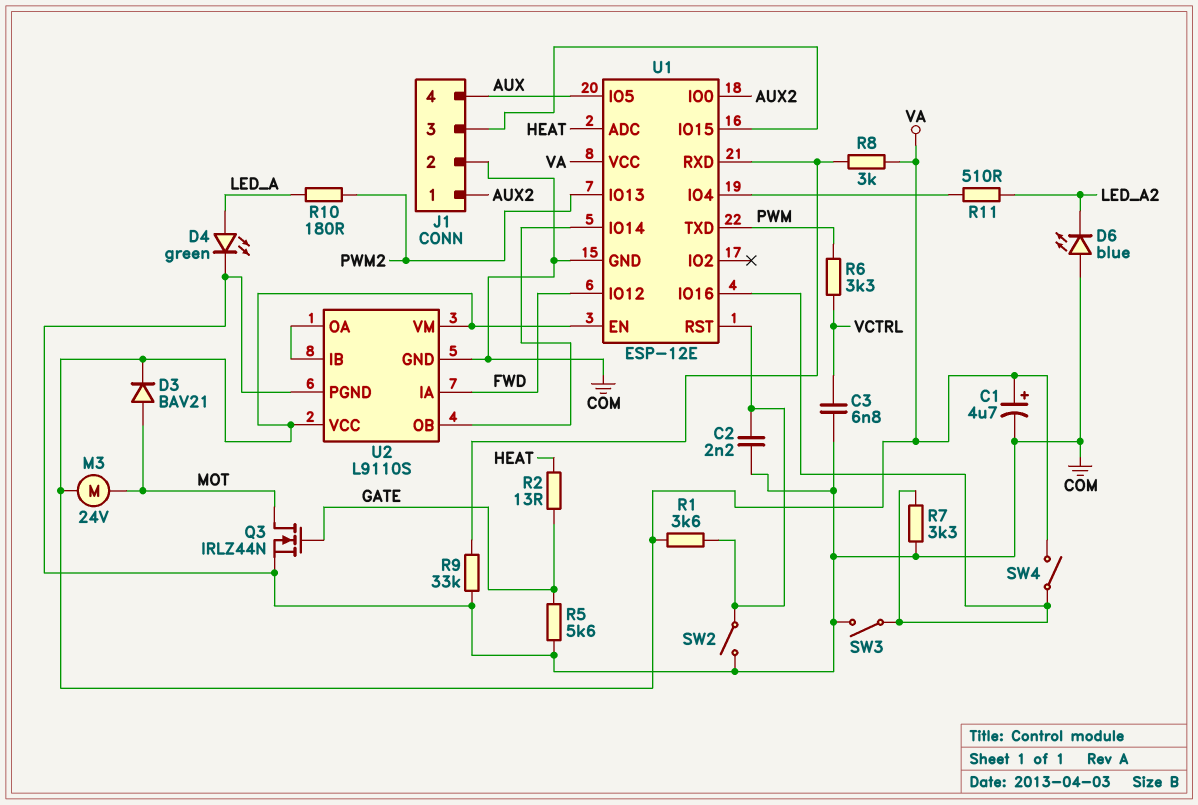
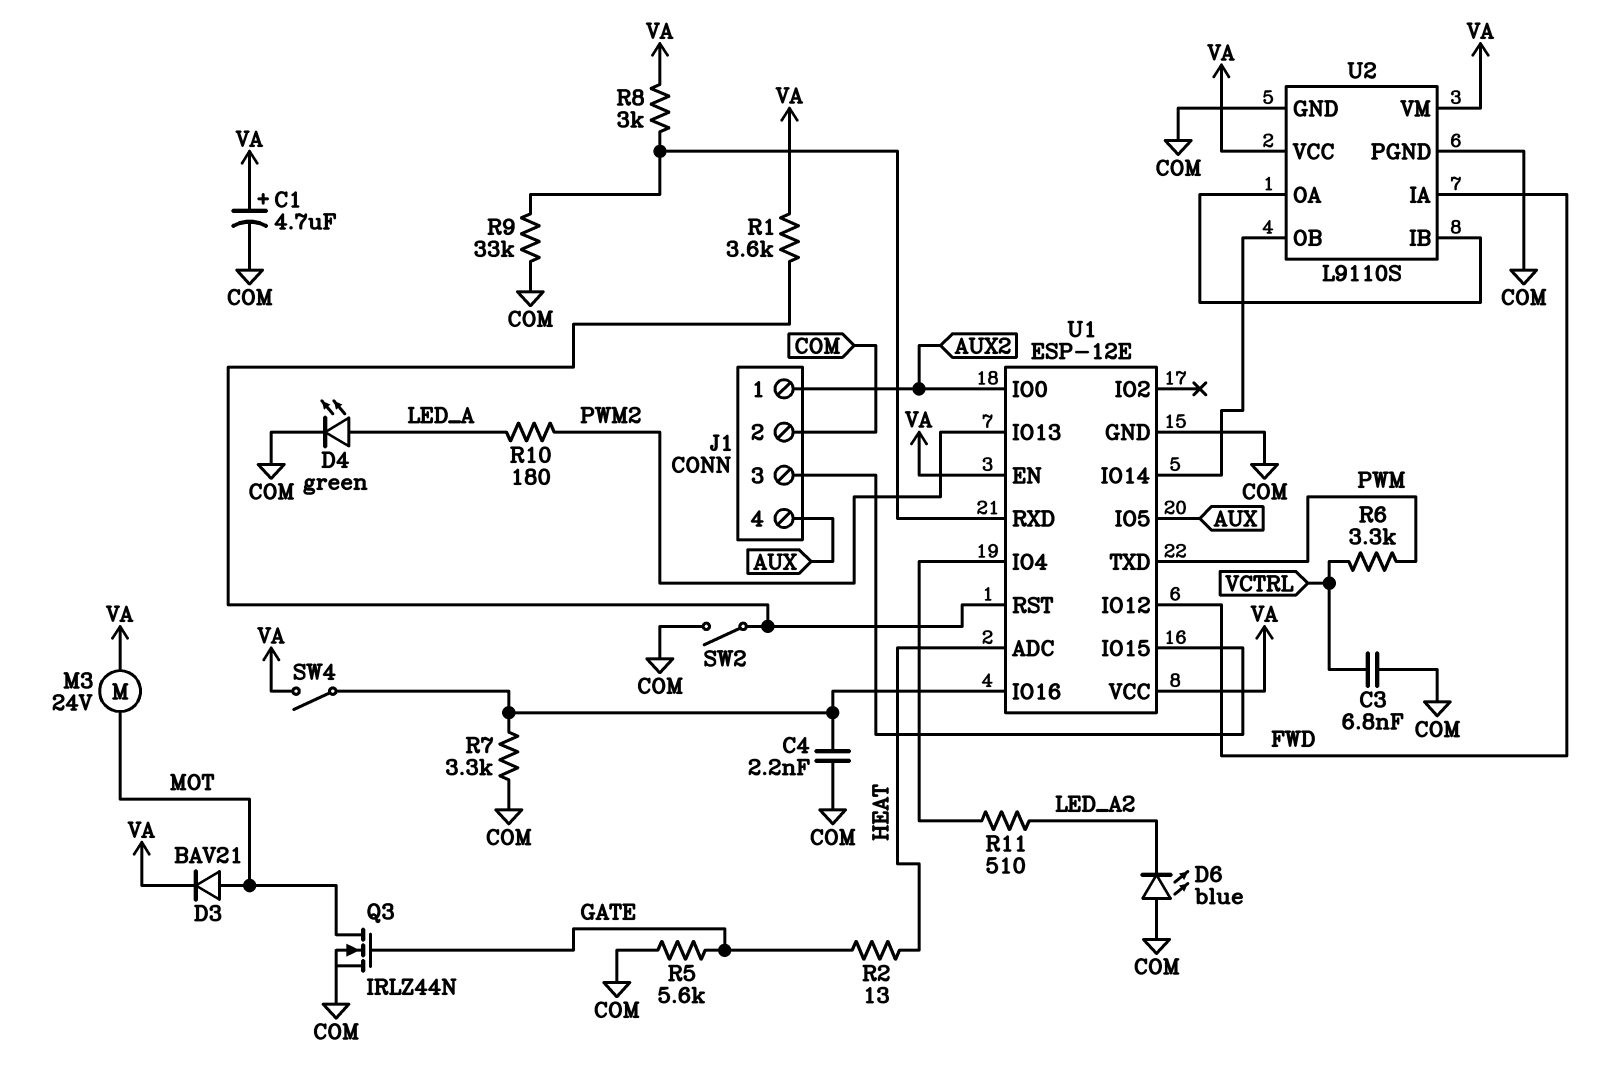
C2: 2.2nF (COM, U1/RST) -> none
C4: none -> 2.2nF (COM, U1/IO16)
SW3: switch (COM, U1/IO16) -> none

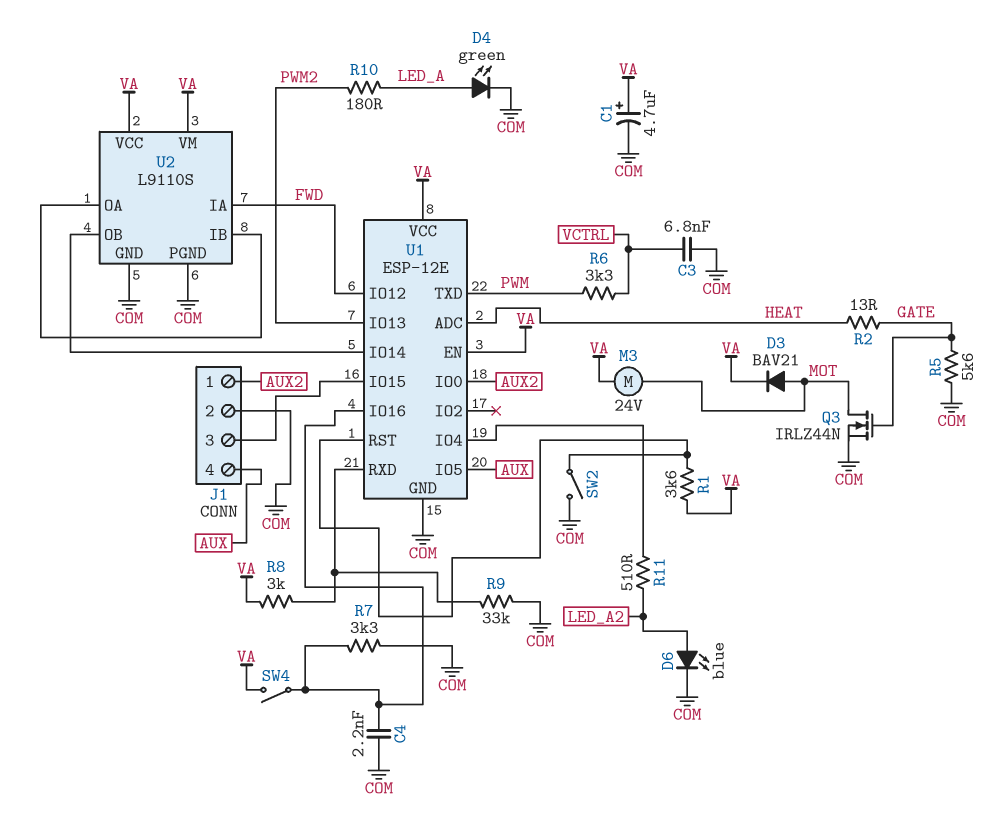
D6: LED blue (A COM, K LED_A2) -> LED blue (A LED_A2, K COM)

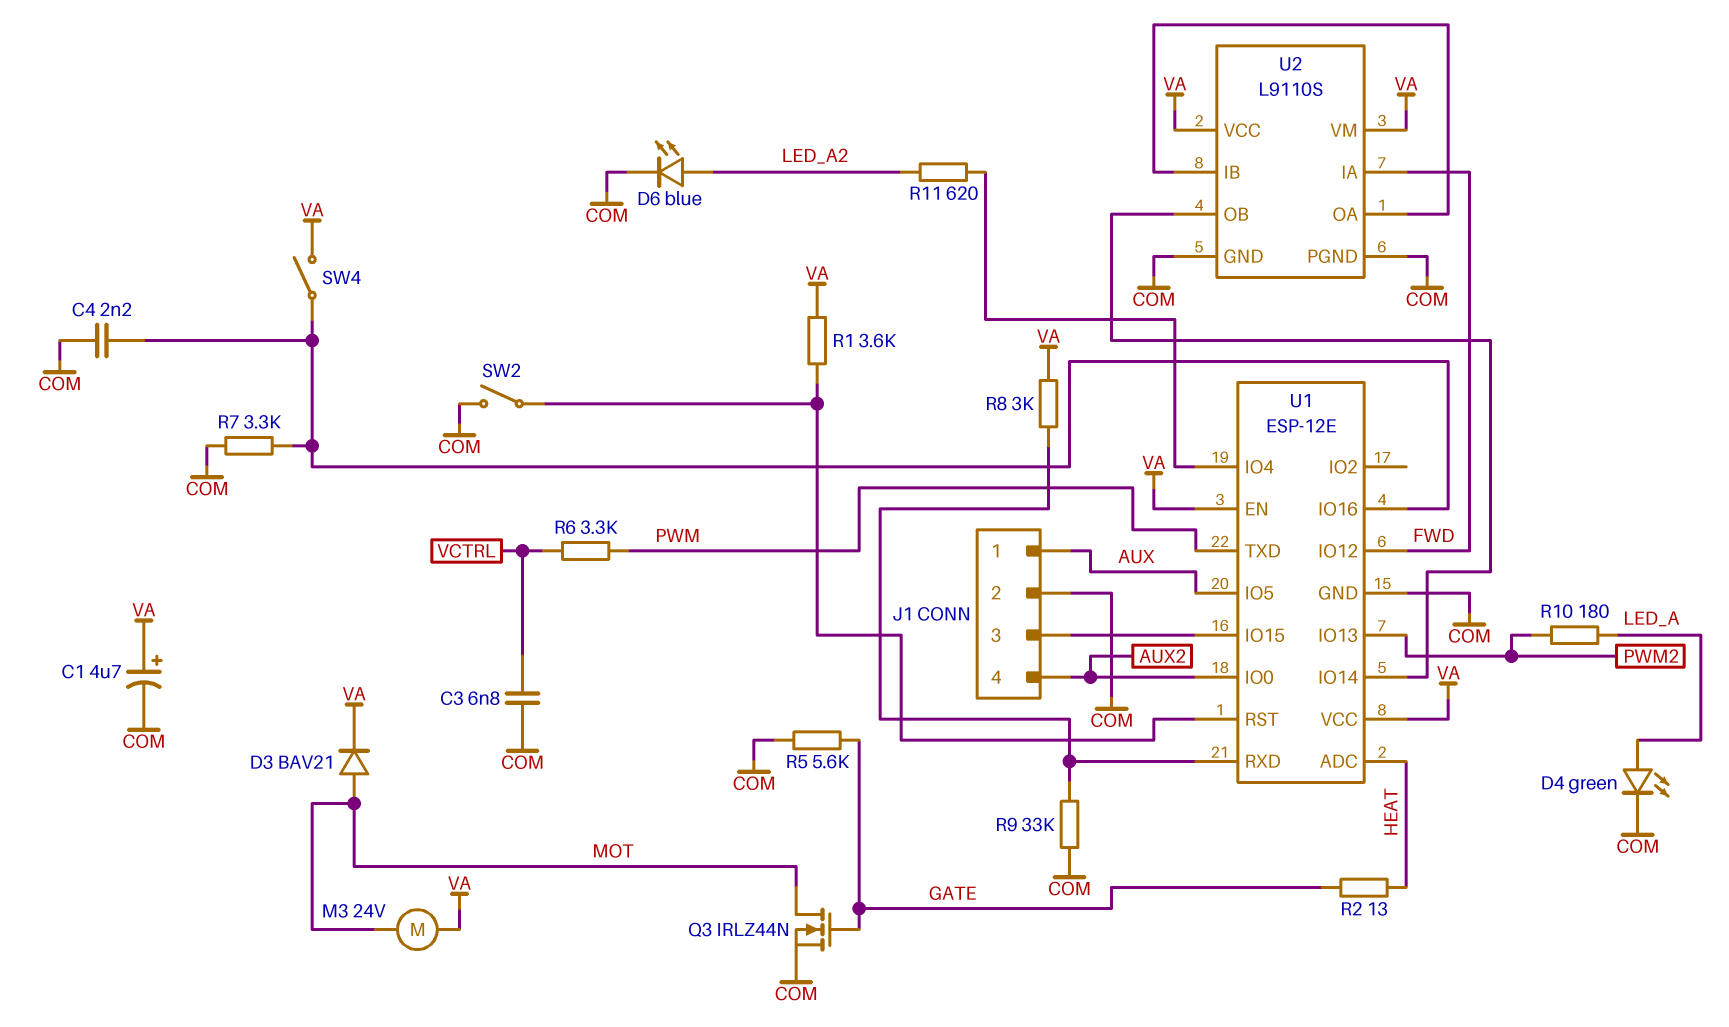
J1 pin 1: AUX2 -> AUX
J1 pin 4: AUX -> AUX2
R11: 510 (LED_A2, U1/IO4) -> 620 (LED_A2, U1/IO4)

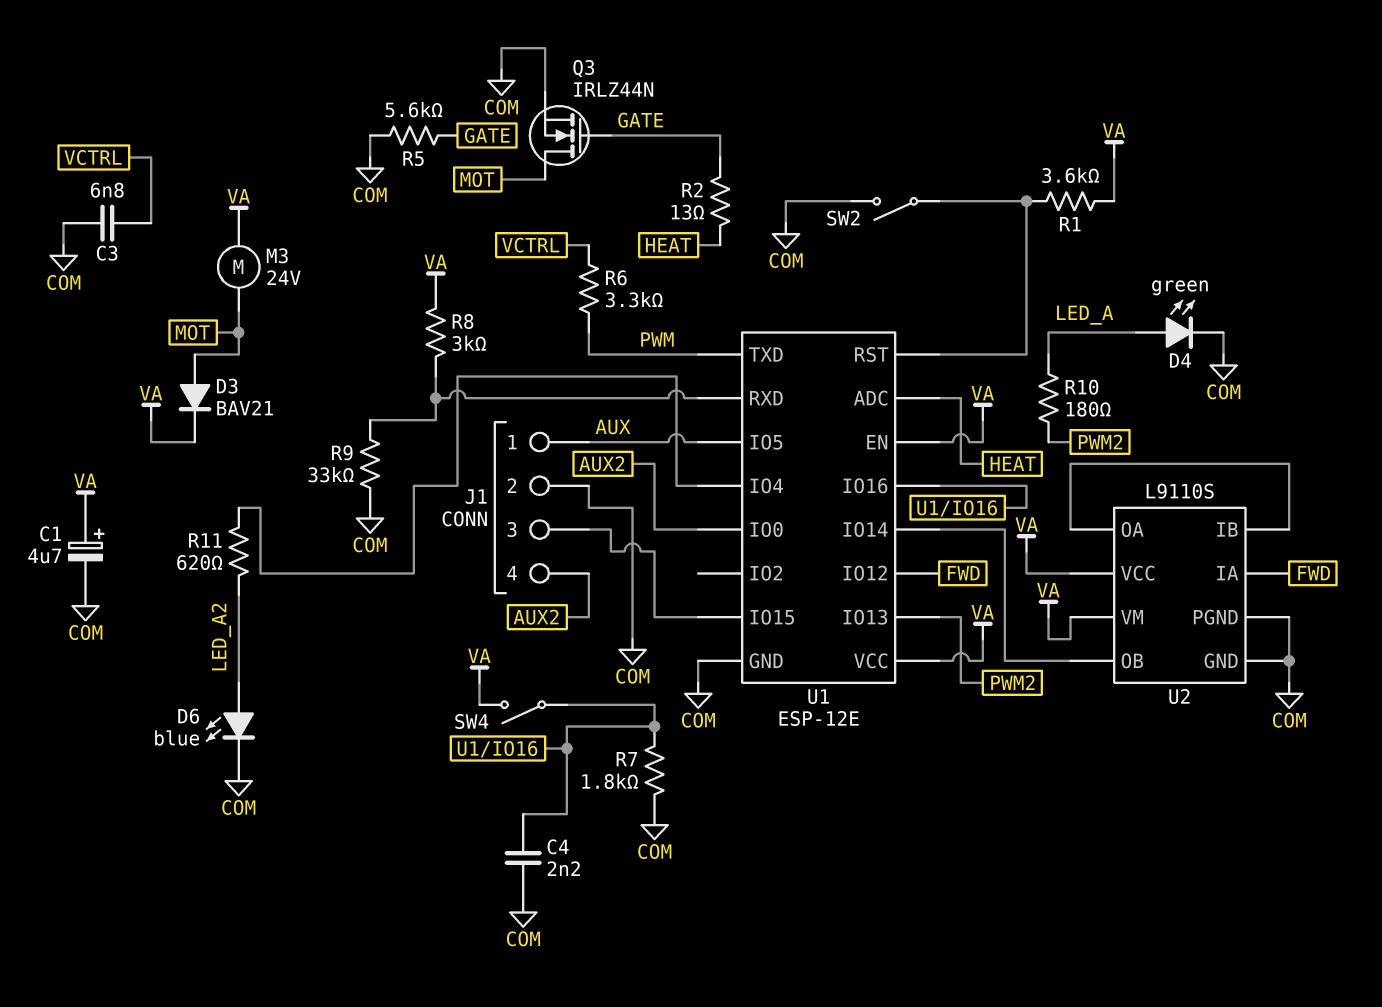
R7: 3.3k (COM, U1/IO16) -> 1.8k (COM, U1/IO16)

